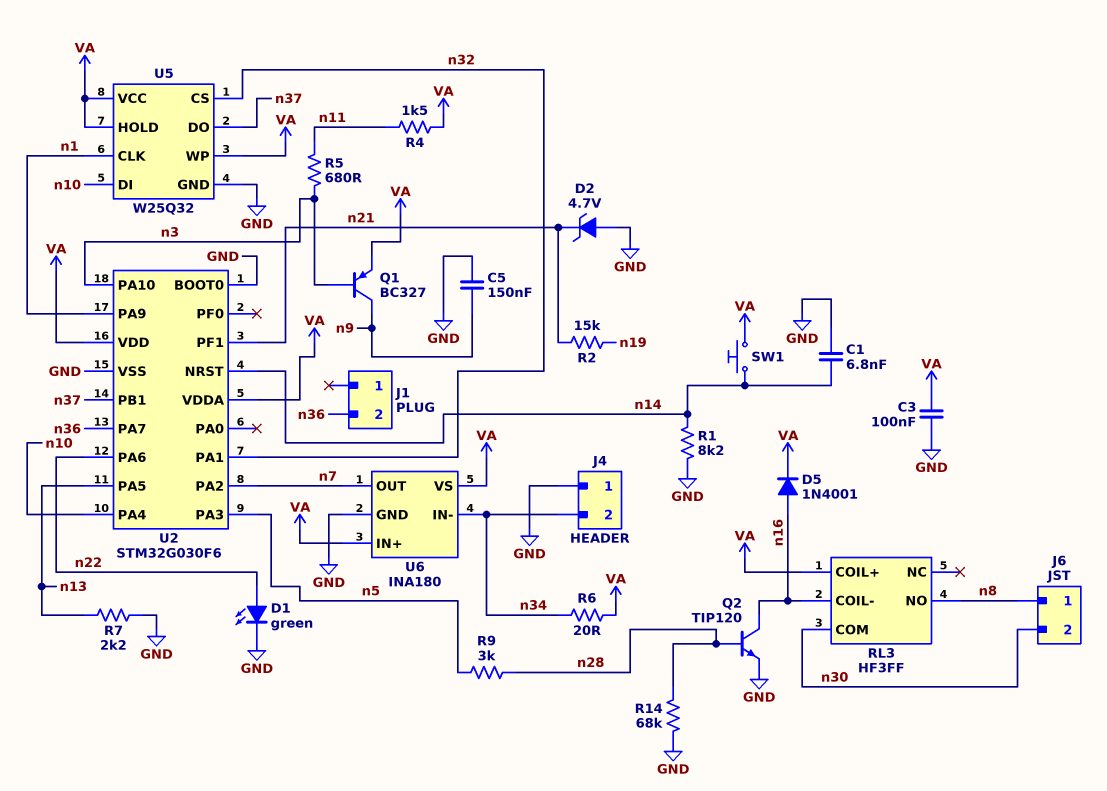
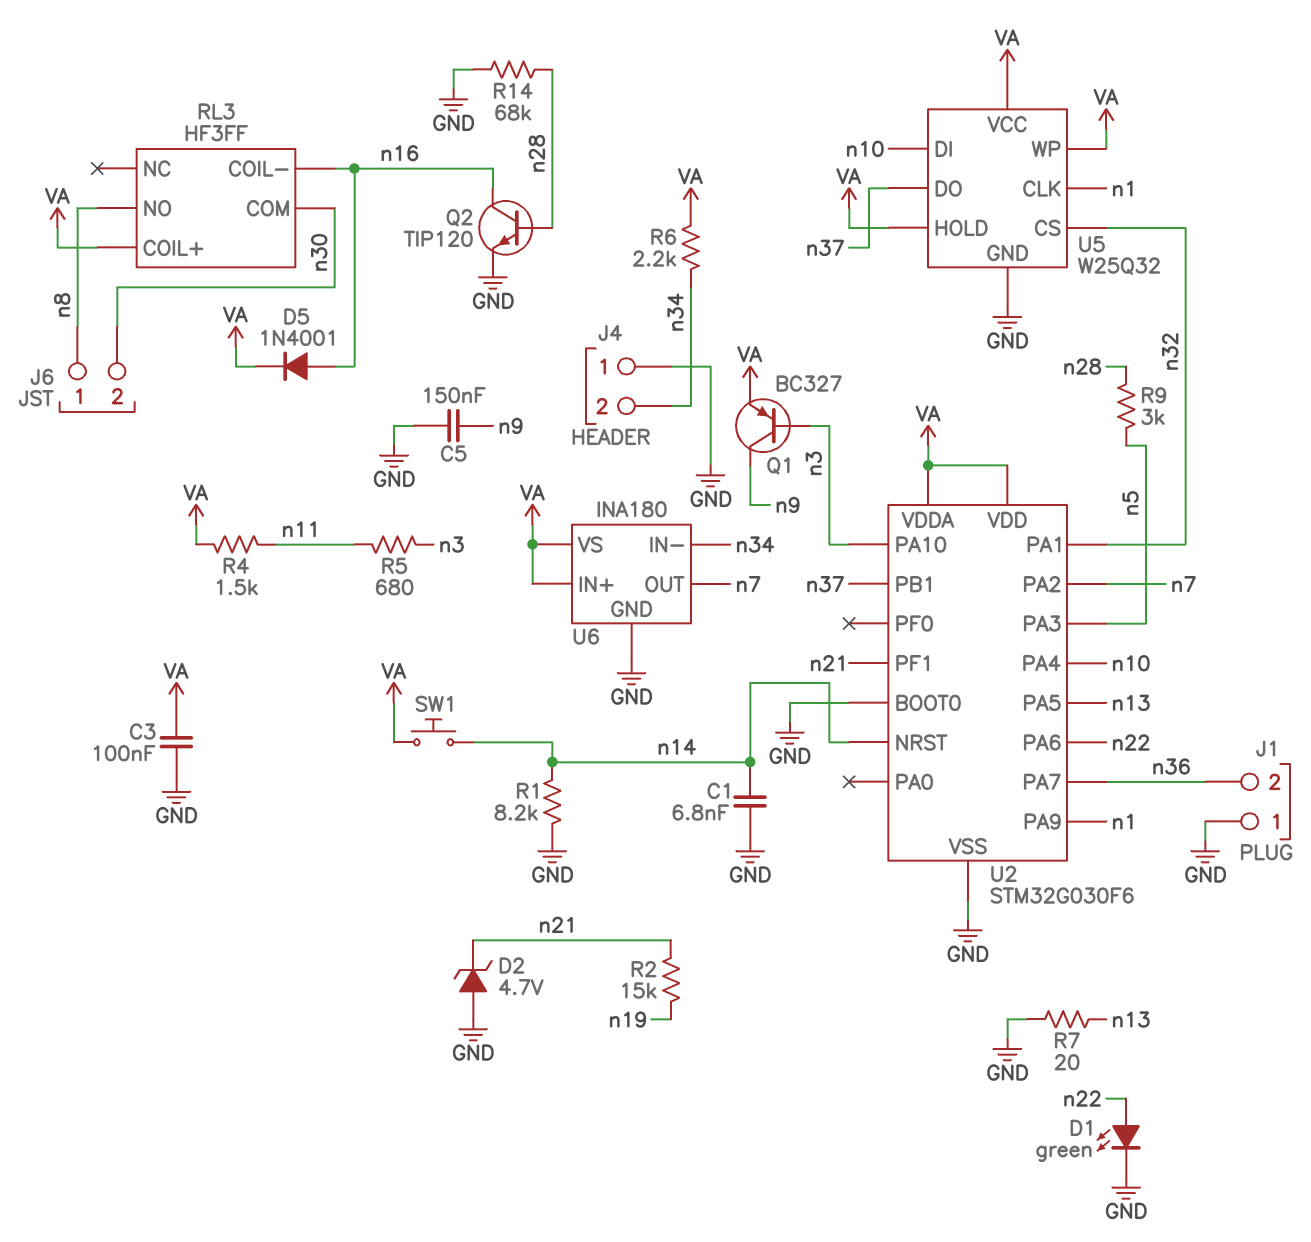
J1 pin 1: none -> GND
R6: 20 (VA, n34) -> 2.2k (VA, n34)
R7: 2.2k (GND, n13) -> 20 (GND, n13)

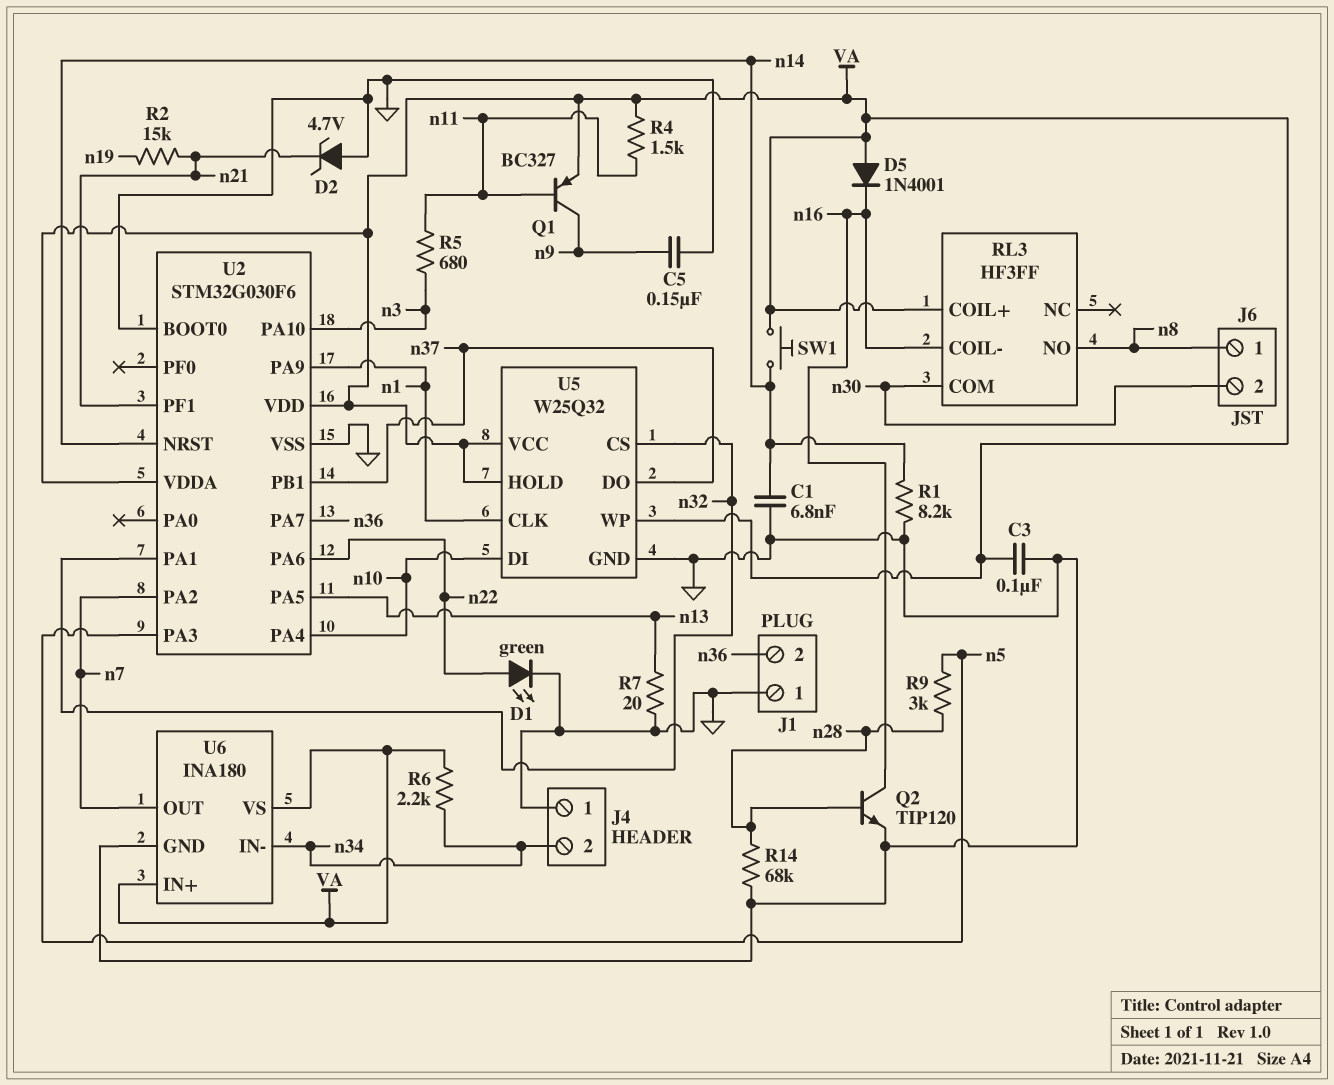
D5: diode 1N4001 (A n16, K VA) -> diode 1N4001 (A VA, K n16)
Q1: PNP BC327 (B n3, C n9, E VA) -> PNP BC327 (B n11, C n9, E VA)

